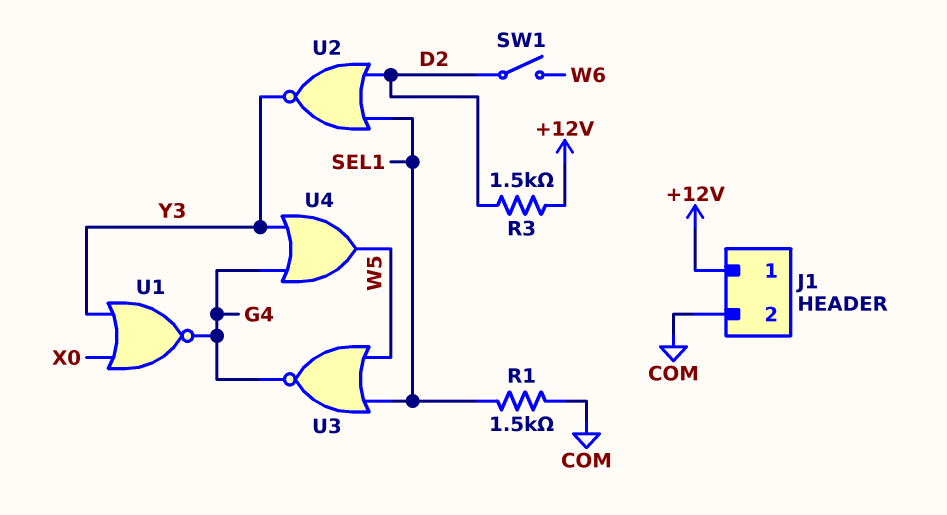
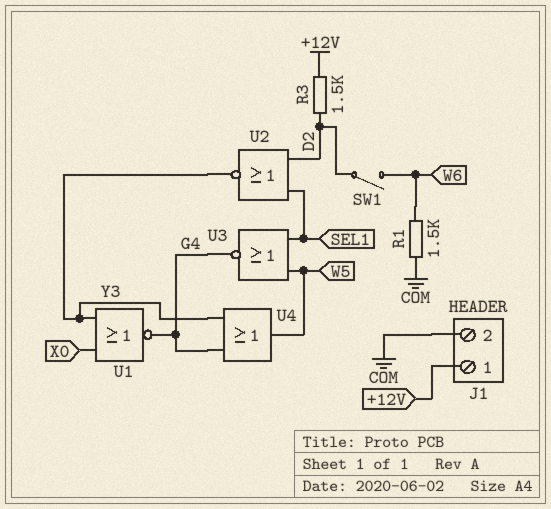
R1: 1.5k (COM, SEL1) -> 1.5k (COM, W6)

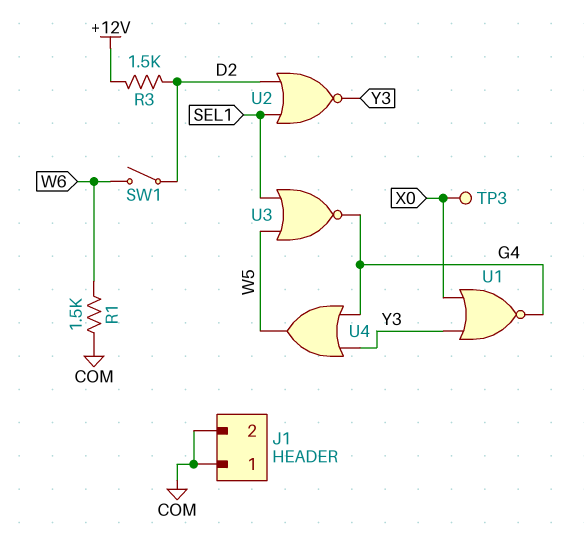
J1 pin 1: +12V -> COM
TP3: none -> test point (X0)

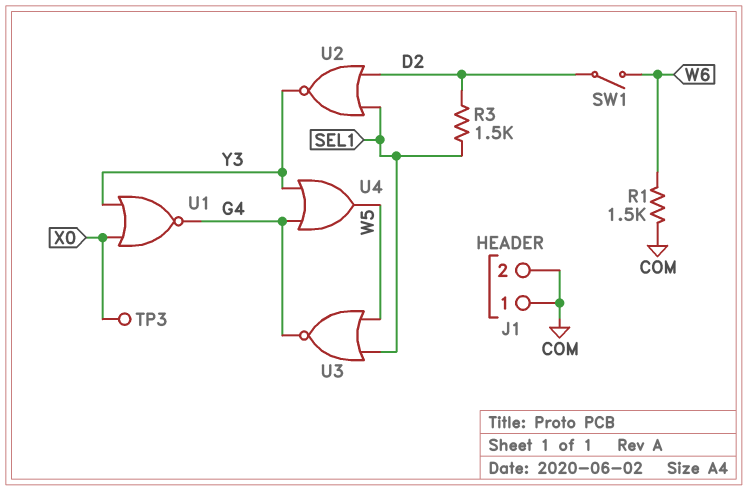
R3: 1.5k (+12V, D2) -> 1.5k (D2, SEL1)

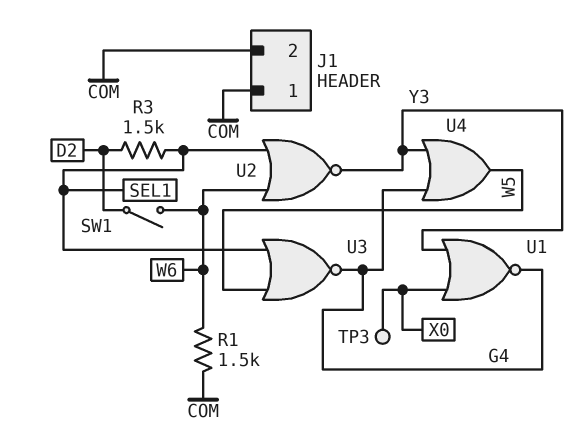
U2: NOR (in D2, in SEL1, out Y3) -> NOR (in SEL1, in W6, out Y3)

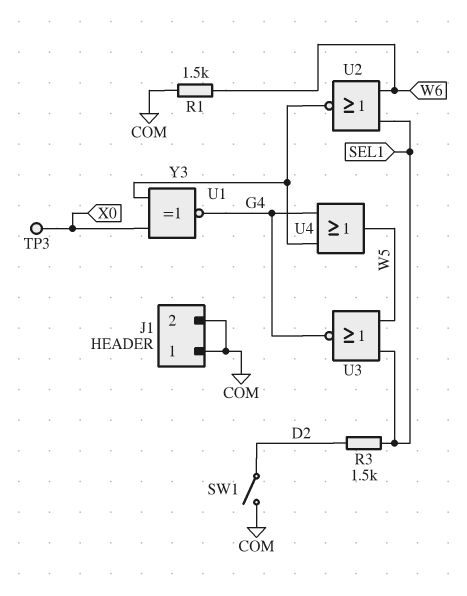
SW1: switch (D2, W6) -> switch (COM, D2)
U1: NOR (in X0, in Y3, out G4) -> XNOR (in X0, in Y3, out G4)

